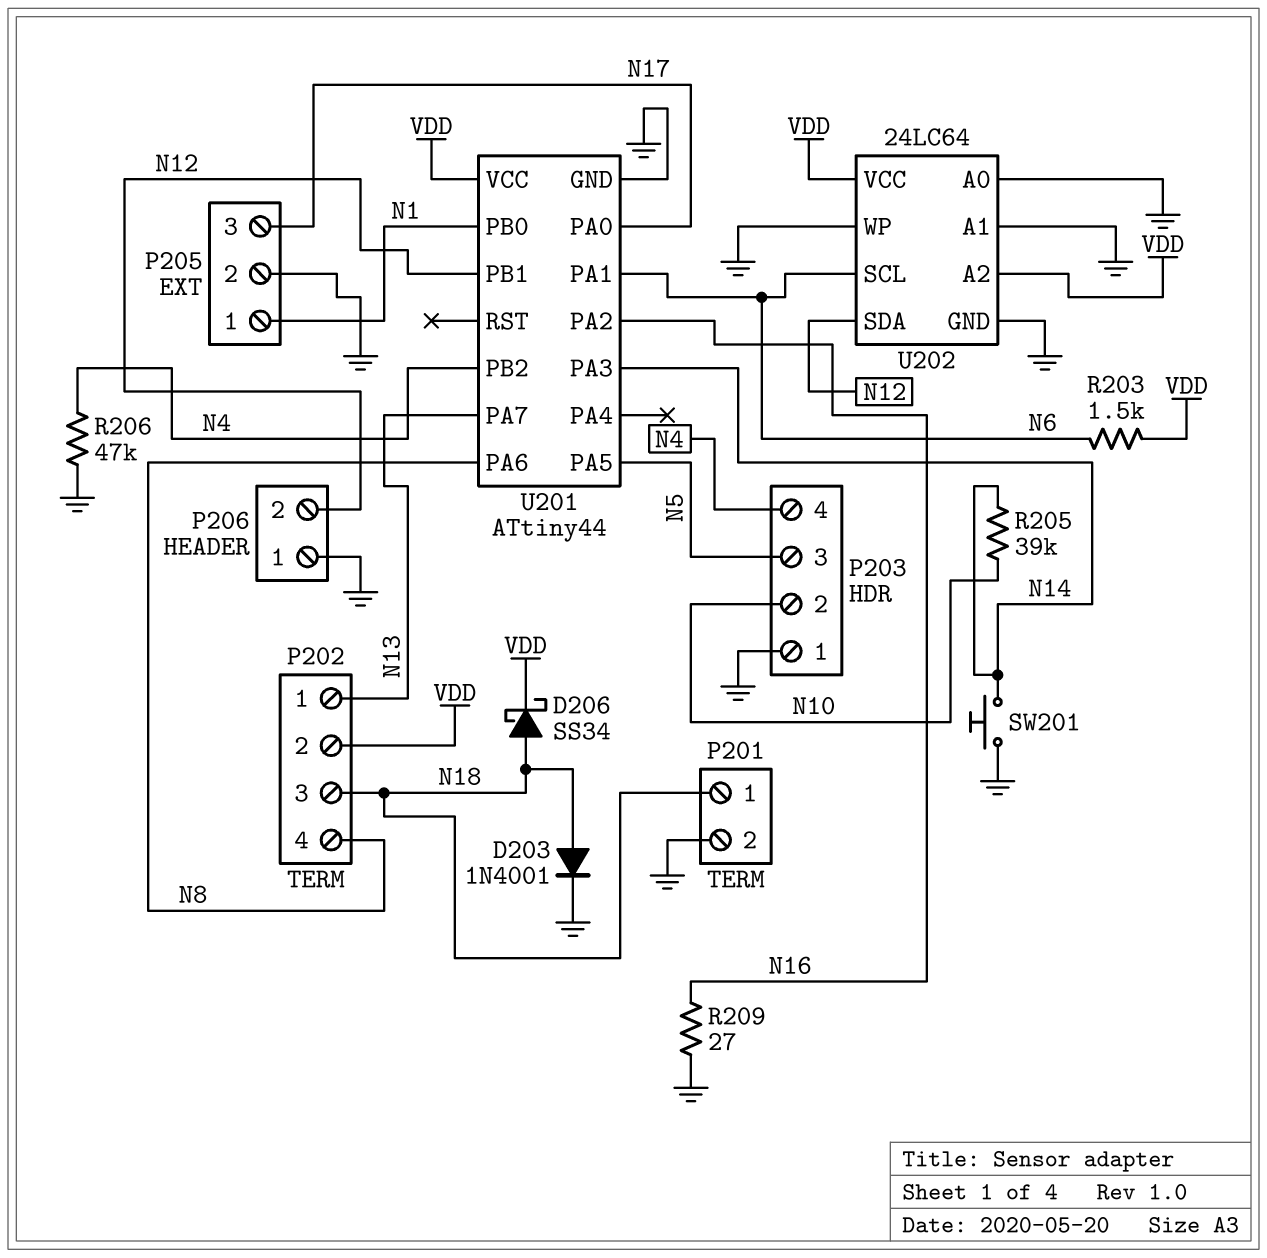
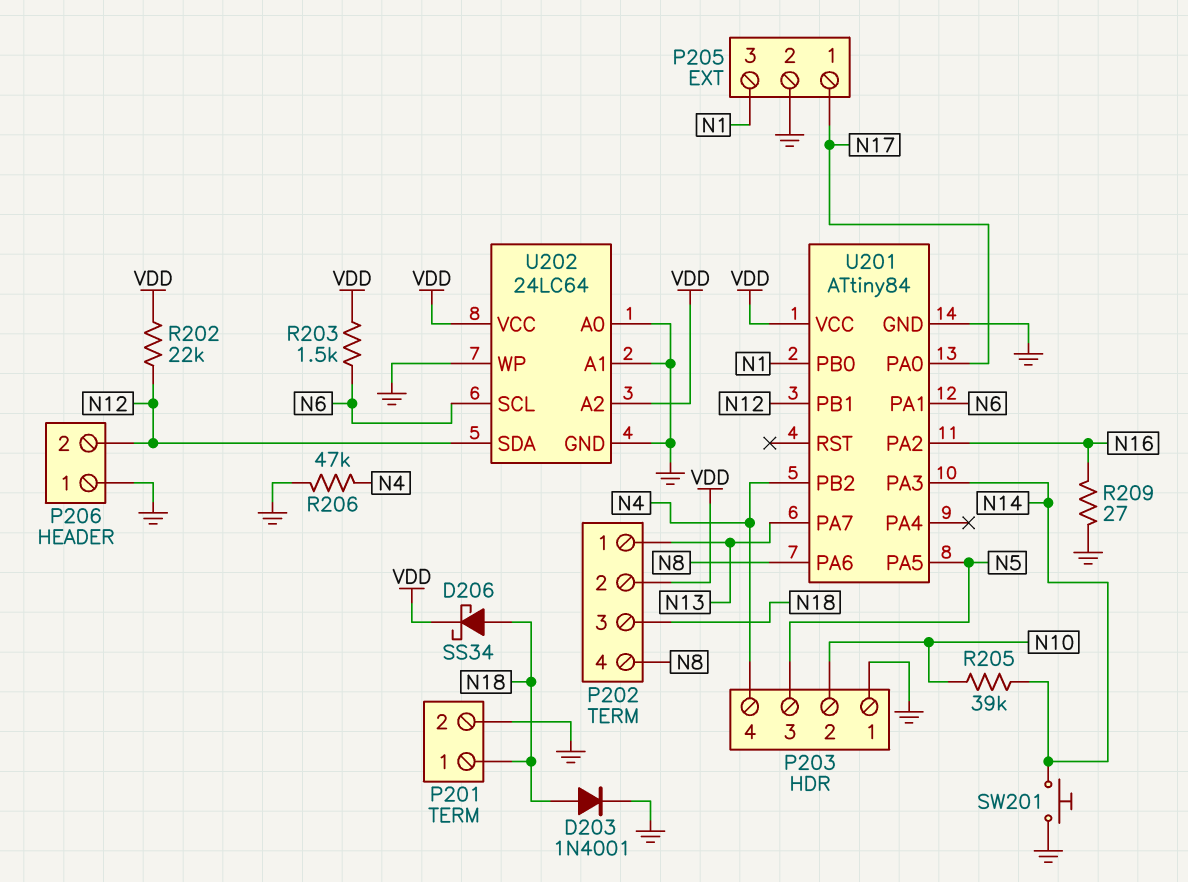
P205 pin 1: N1 -> N17
P205 pin 3: N17 -> N1
R202: none -> 22k (N12, VDD)
U201: ATtiny44 -> ATtiny84

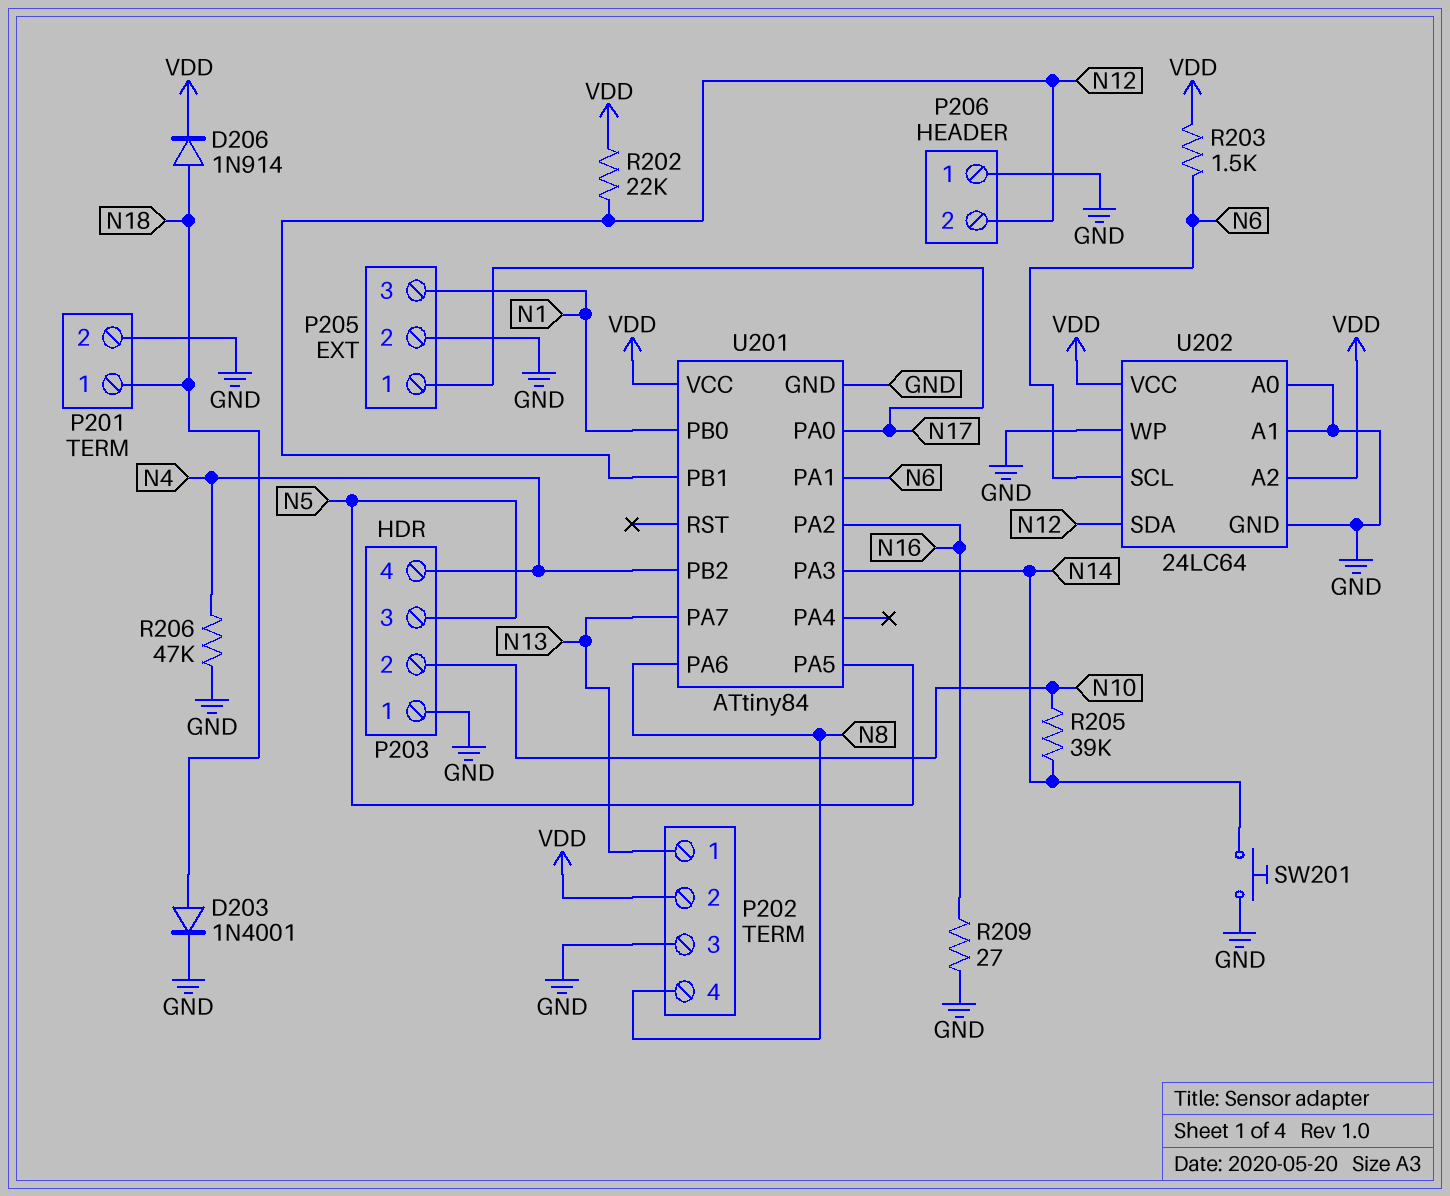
D206: schottky SS34 (A N18, K VDD) -> diode 1N914 (A N18, K VDD)
P202 pin 3: N18 -> GND

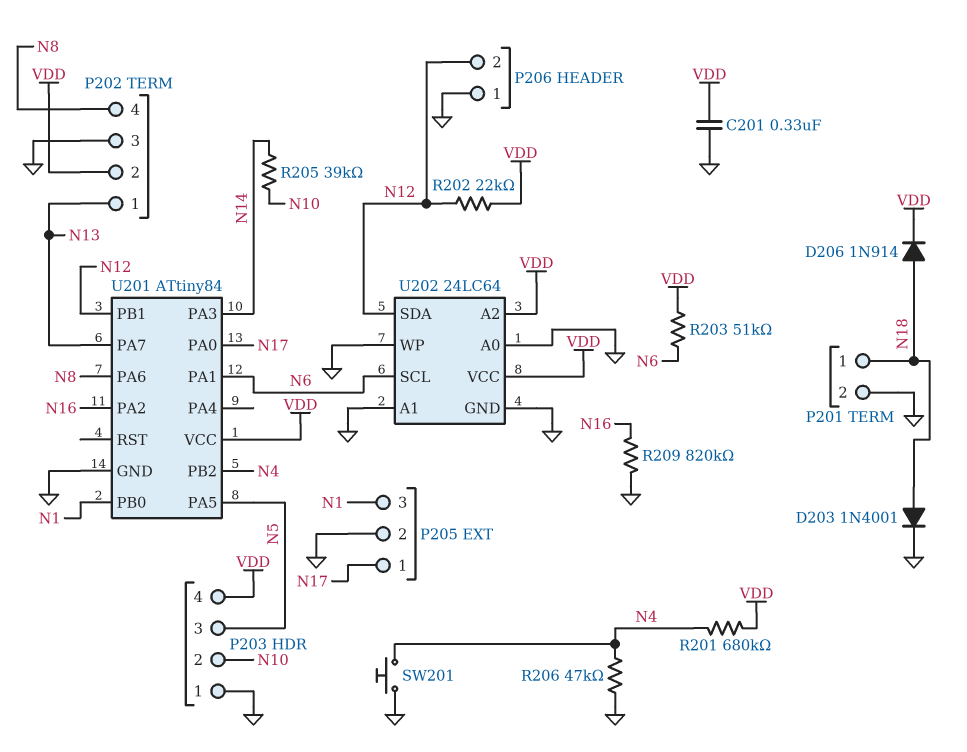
C201: none -> 330nF (GND, VDD)
P203 pin 4: N4 -> VDD
R201: none -> 680k (N4, VDD)
R203: 1.5k (N6, VDD) -> 51k (N6, VDD)
R209: 27 (GND, N16) -> 820k (GND, N16)
SW201: button (GND, N14) -> button (GND, N4)

